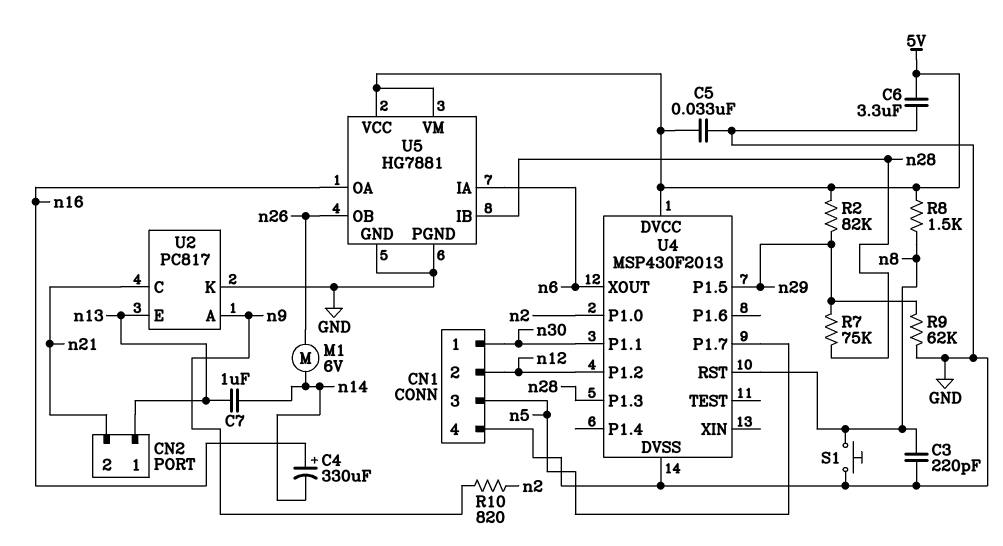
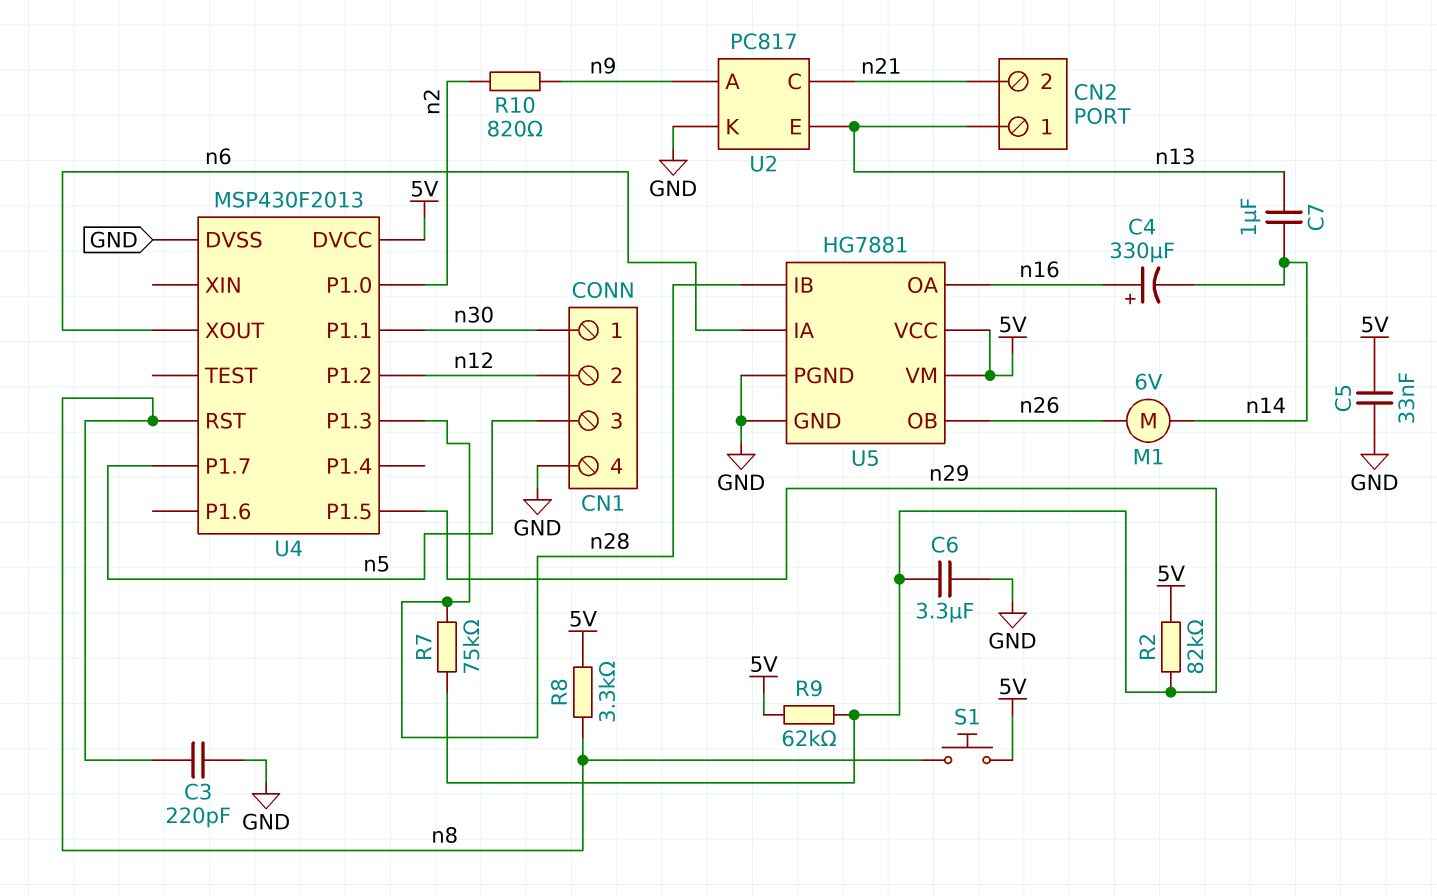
C6: 3.3uF (5V, GND) -> 3.3uF (GND, n29)
R8: 1.5k (5V, n8) -> 3.3k (5V, n8)
R9: 62k (GND, n29) -> 62k (5V, n29)
S1: button (GND, n8) -> button (5V, n8)

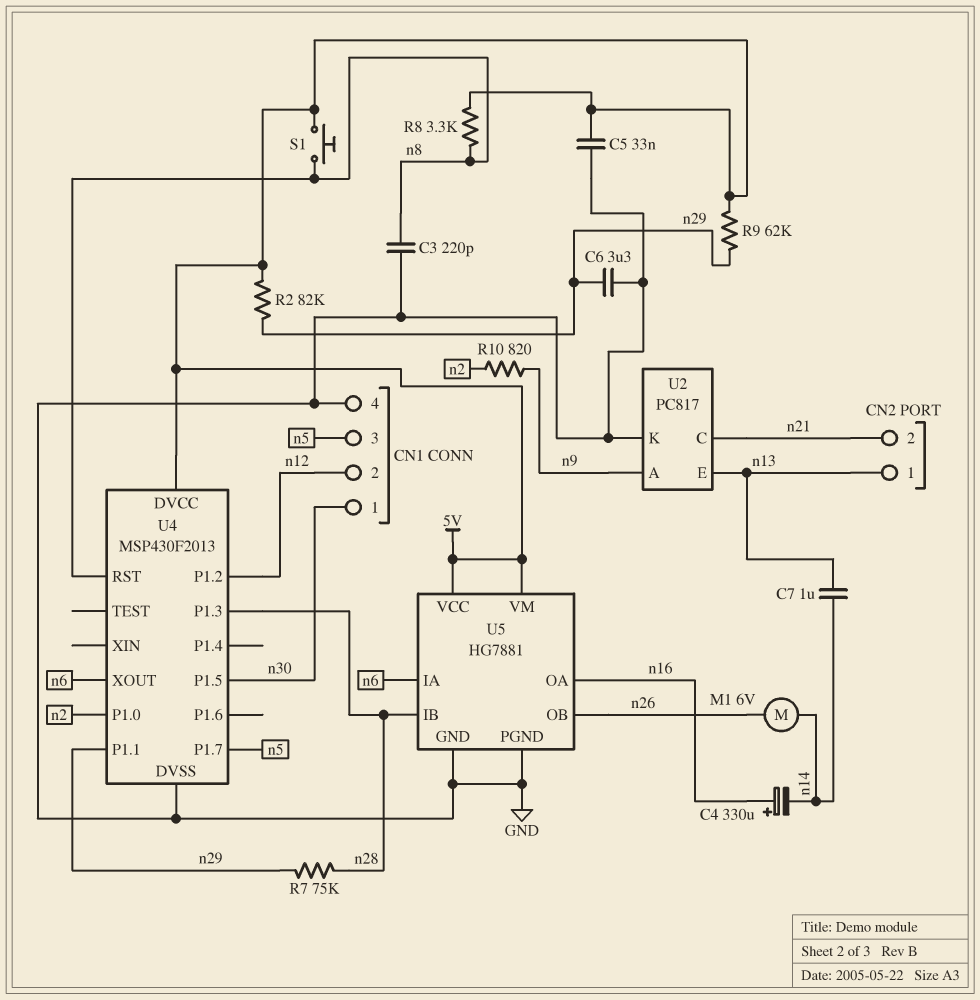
U4 pin P1.1: n30 -> n29
U4 pin P1.5: n29 -> n30

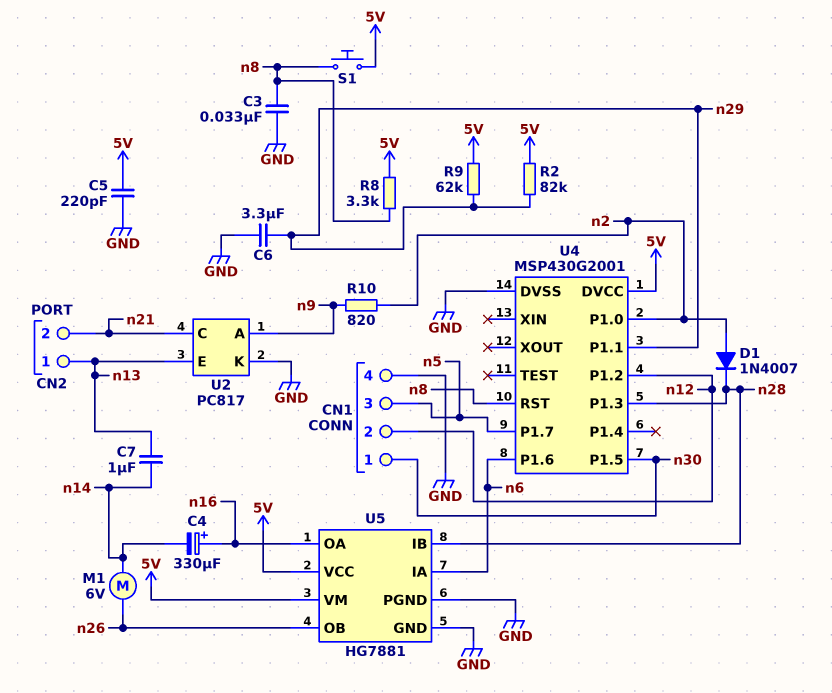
C3: 220pF (GND, n8) -> 33nF (GND, n8)
C5: 33nF (5V, GND) -> 220pF (5V, GND)
D1: none -> diode 1N4007 (A n2, K n28)
R7: 75k (n28, n29) -> none
U4: MSP430F2013 -> MSP430G2001
U4 pin P1.6: none -> n6
U4 pin XOUT: n6 -> none

